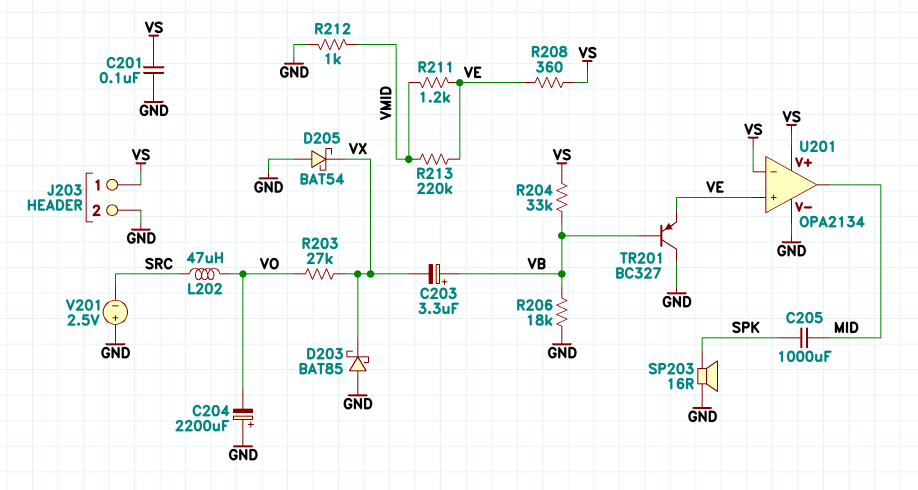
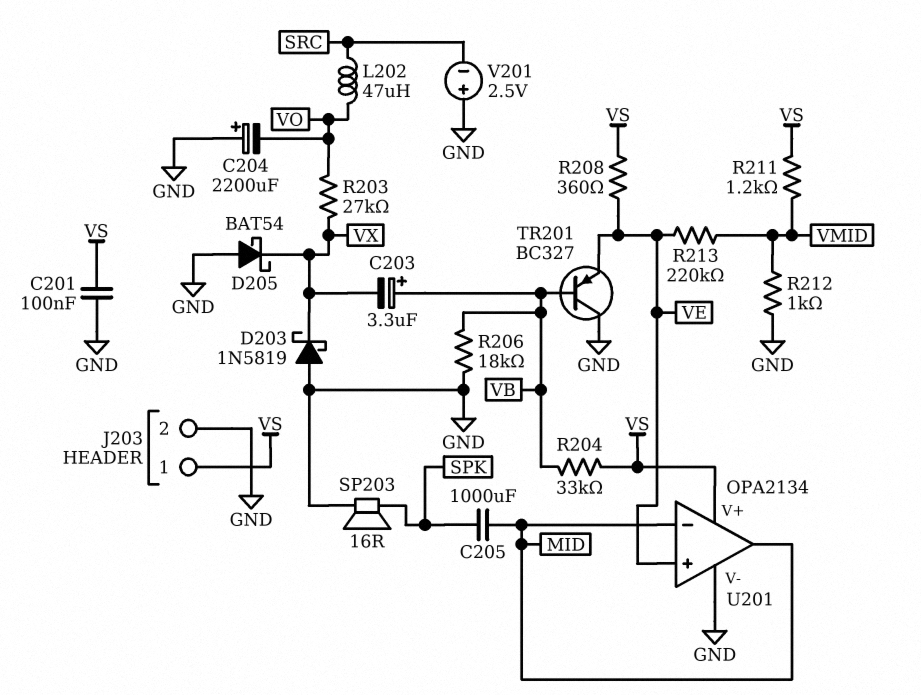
D203: schottky BAT85 (A GND, K VX) -> schottky 1N5819 (A GND, K VX)
R211: 1.2k (VE, VMID) -> 1.2k (VMID, VS)
U201 pin in-: VS -> MID

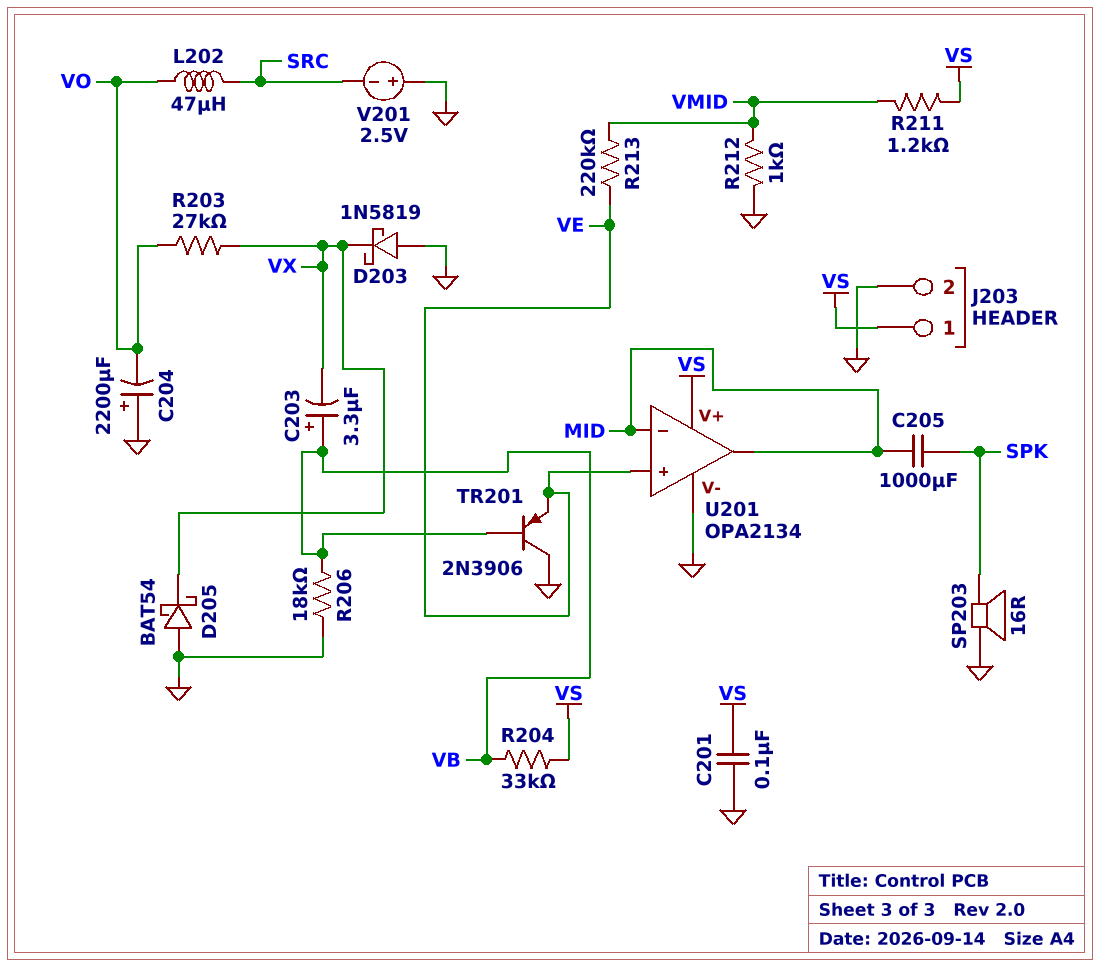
R208: 360 (VE, VS) -> none
TR201: PNP BC327 (B VB, C GND, E VE) -> PNP 2N3906 (B VB, C GND, E VE)

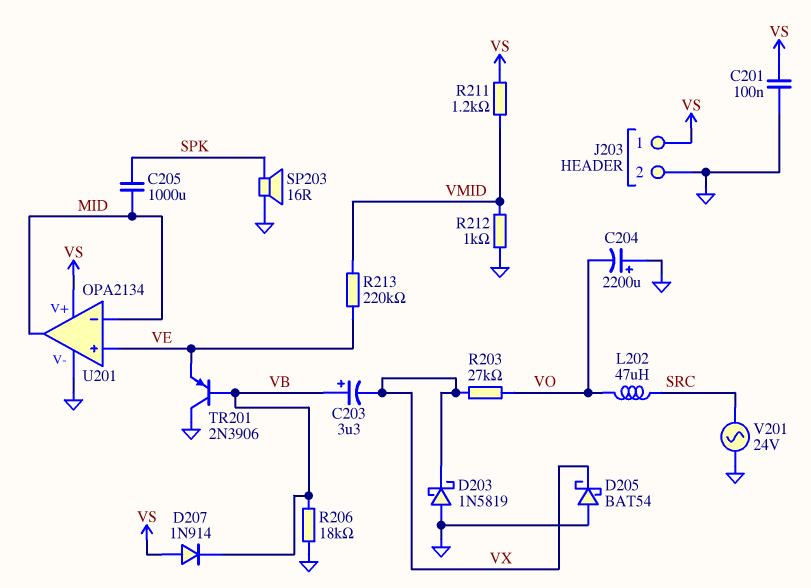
D207: none -> diode 1N914 (A VS, K VB)
R204: 33k (VB, VS) -> none
V201: 2.5V (plus GND, minus SRC) -> AC 24V (GND, SRC)

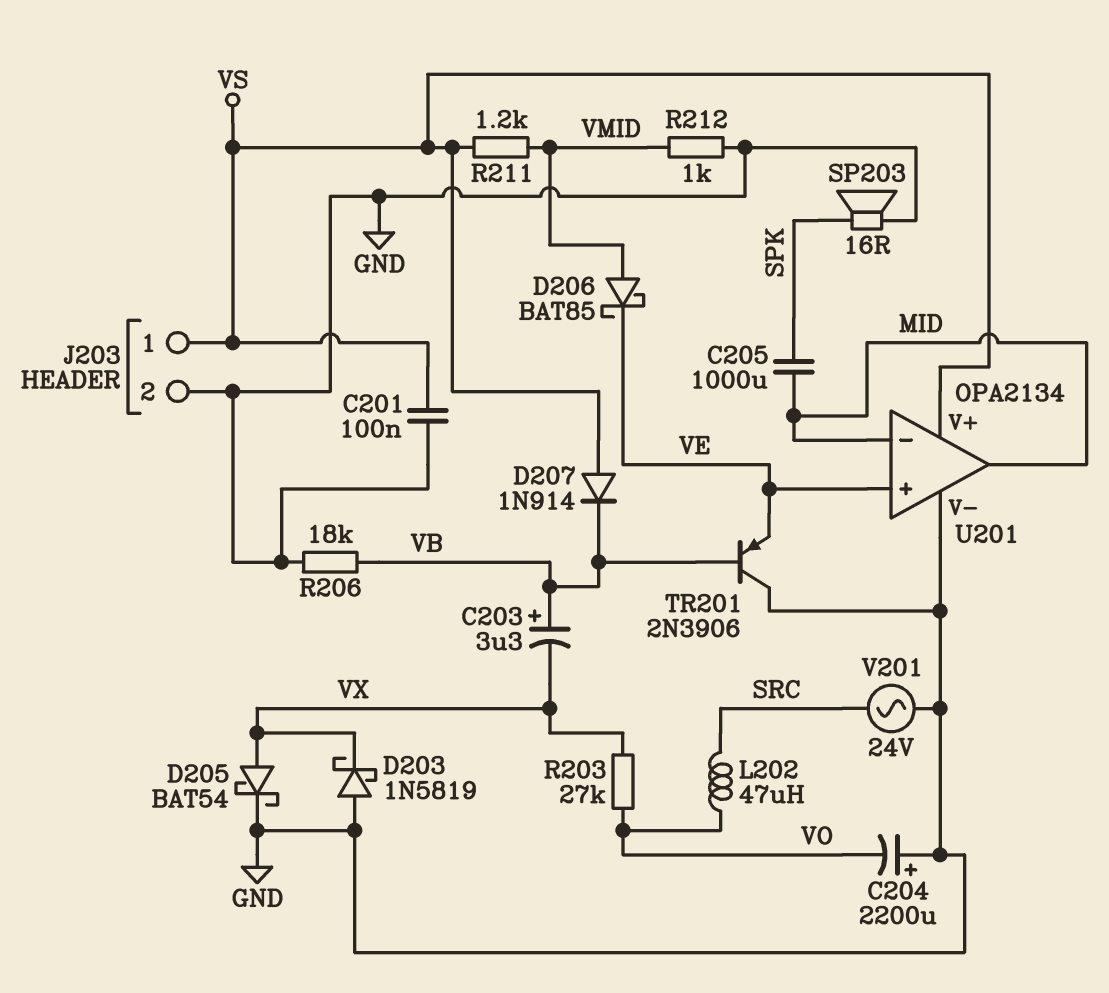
D205: schottky BAT54 (A GND, K VX) -> schottky BAT54 (A VX, K GND)
D206: none -> schottky BAT85 (A VMID, K VE)
R213: 220k (VE, VMID) -> none

